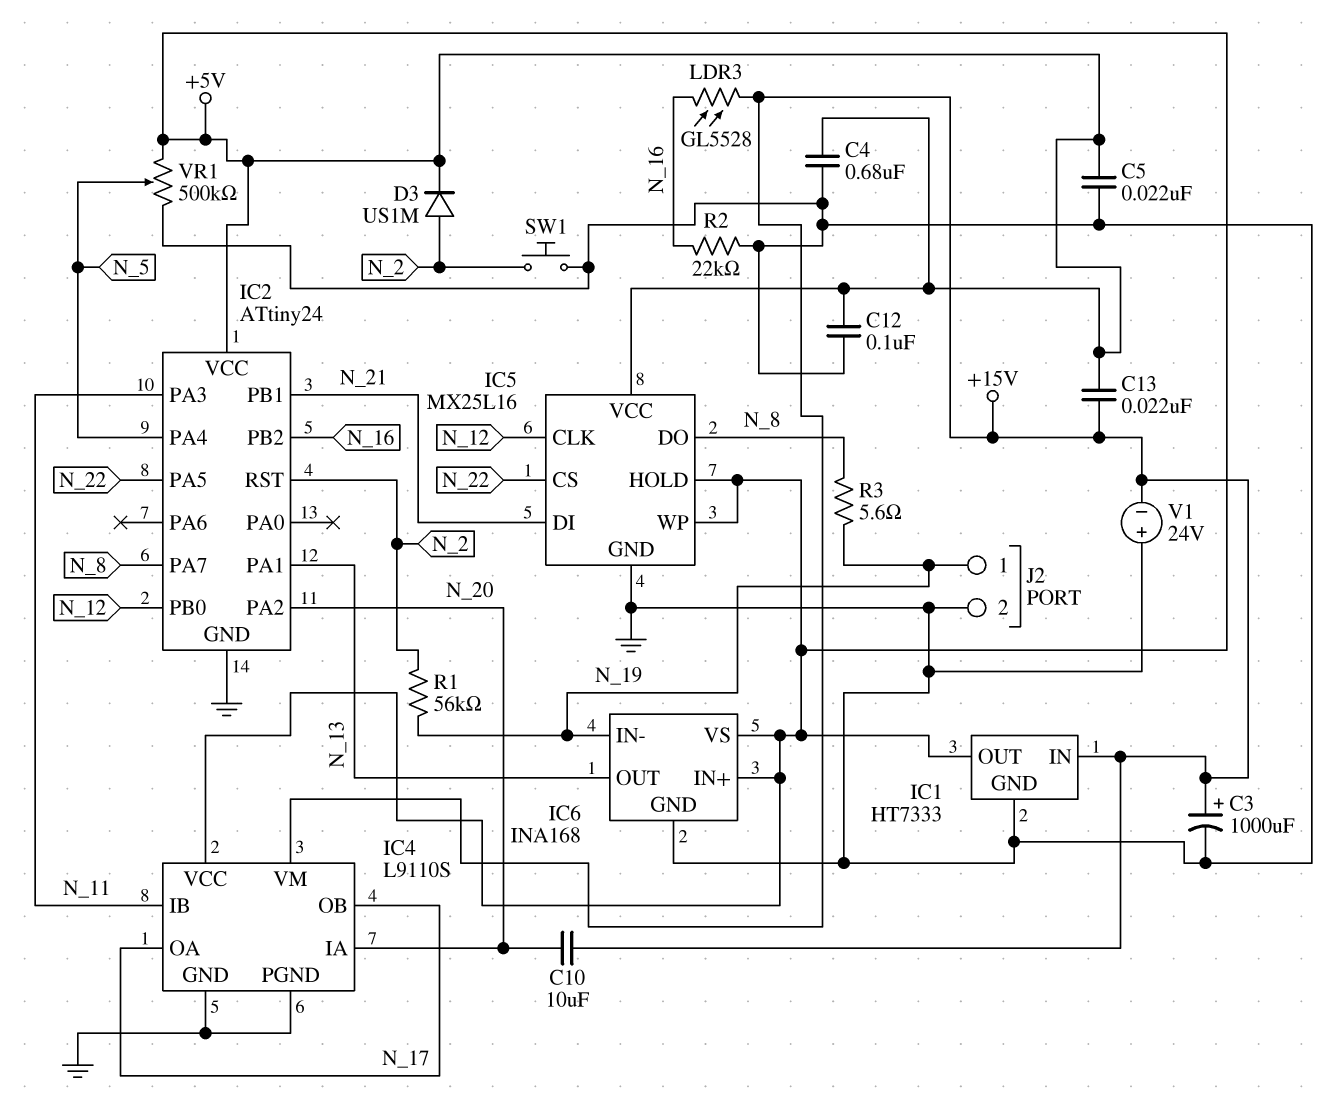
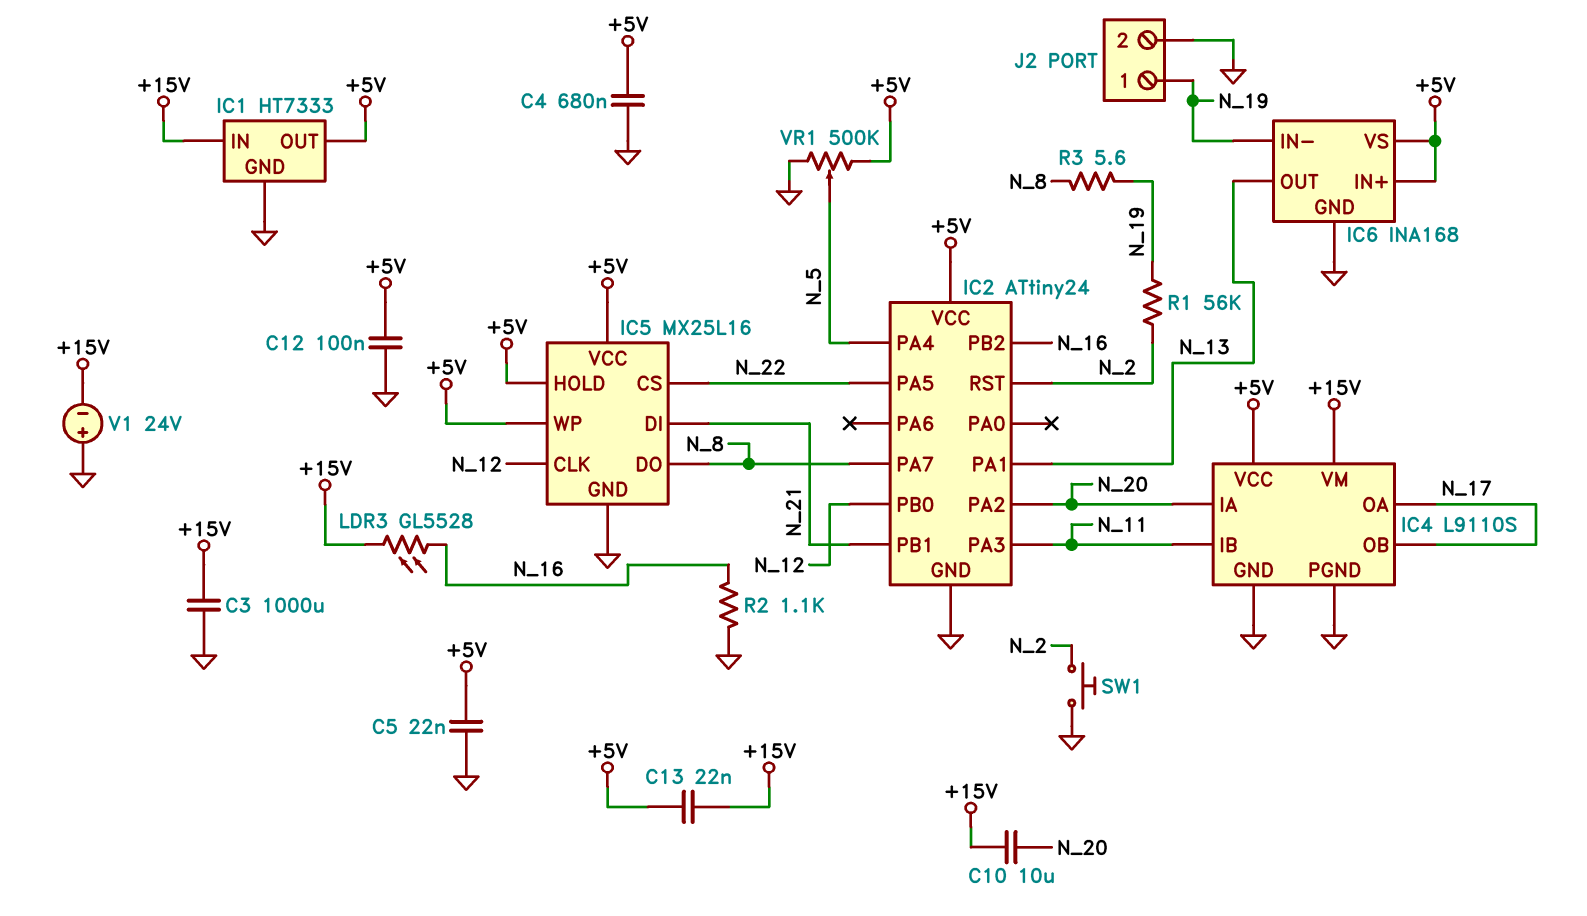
C3: 1000uF (plus +15V, minus GND) -> 1000uF (+15V, GND)
D3: diode US1M (A N_2, K +5V) -> none
R2: 22k (GND, N_16) -> 1.1k (GND, N_16)

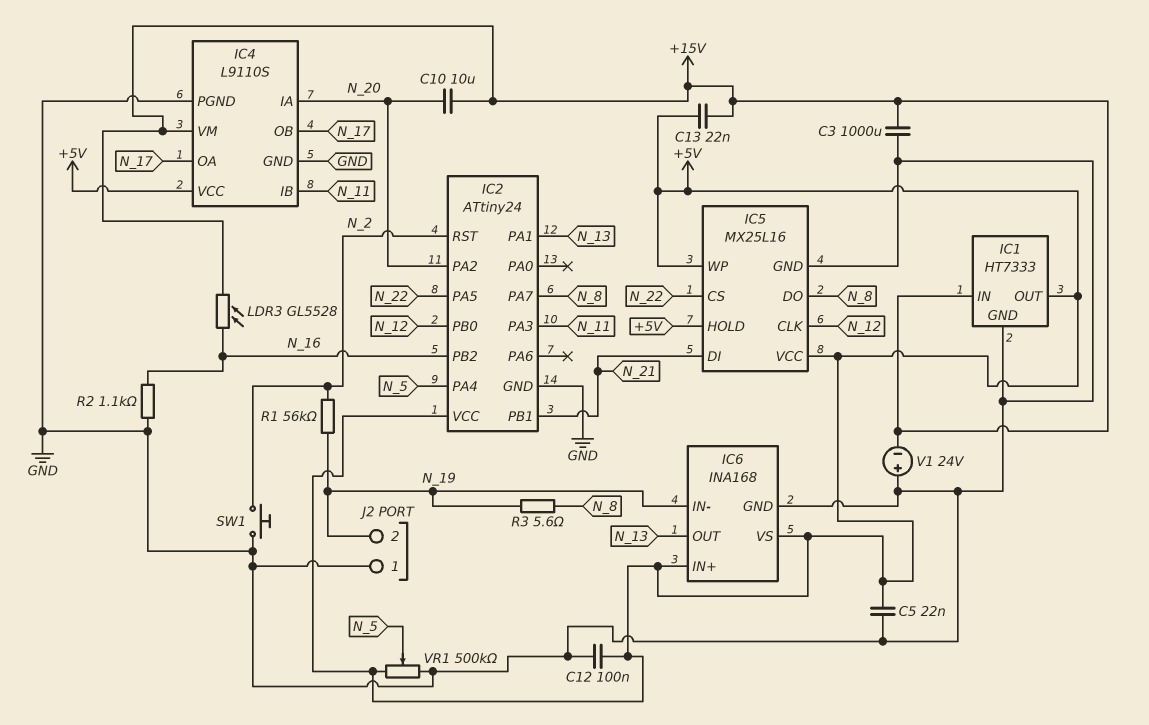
C4: 680nF (+5V, GND) -> none
J2 pin 1: N_19 -> GND
J2 pin 2: GND -> N_19

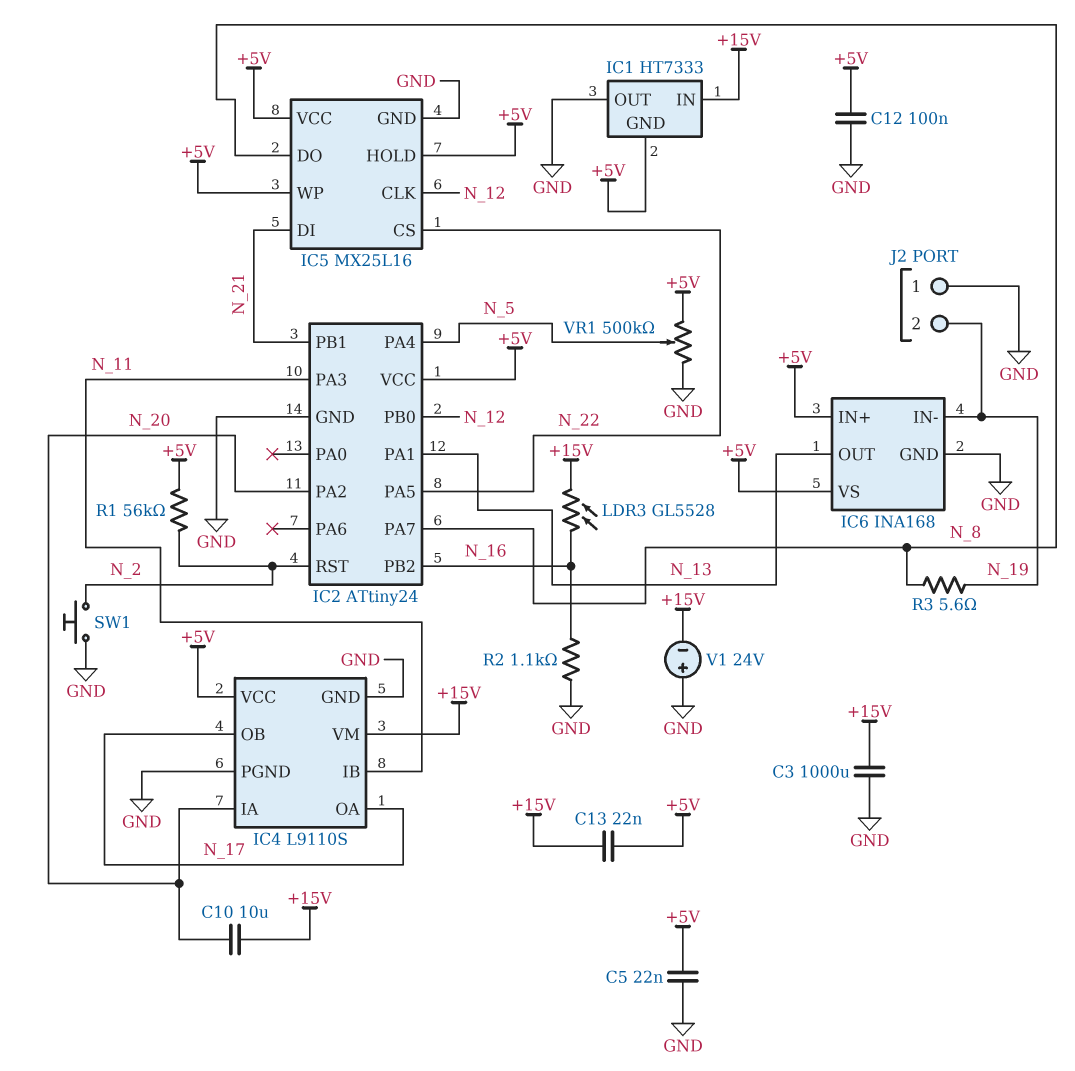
IC1 pin GND: GND -> +5V
IC1 pin OUT: +5V -> GND
R1: 56k (N_2, N_19) -> 56k (+5V, N_2)

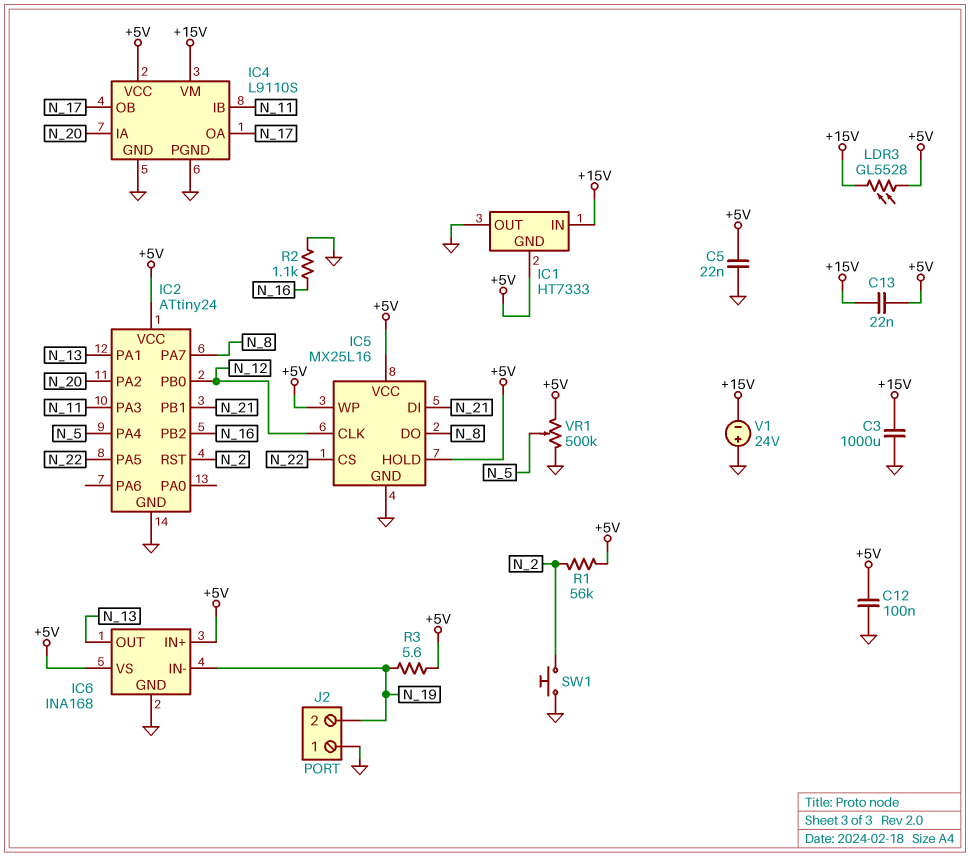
C10: 10uF (+15V, N_20) -> none
LDR3: GL5528 (+15V, N_16) -> GL5528 (+5V, +15V)
R3: 5.6 (N_8, N_19) -> 5.6 (+5V, N_19)

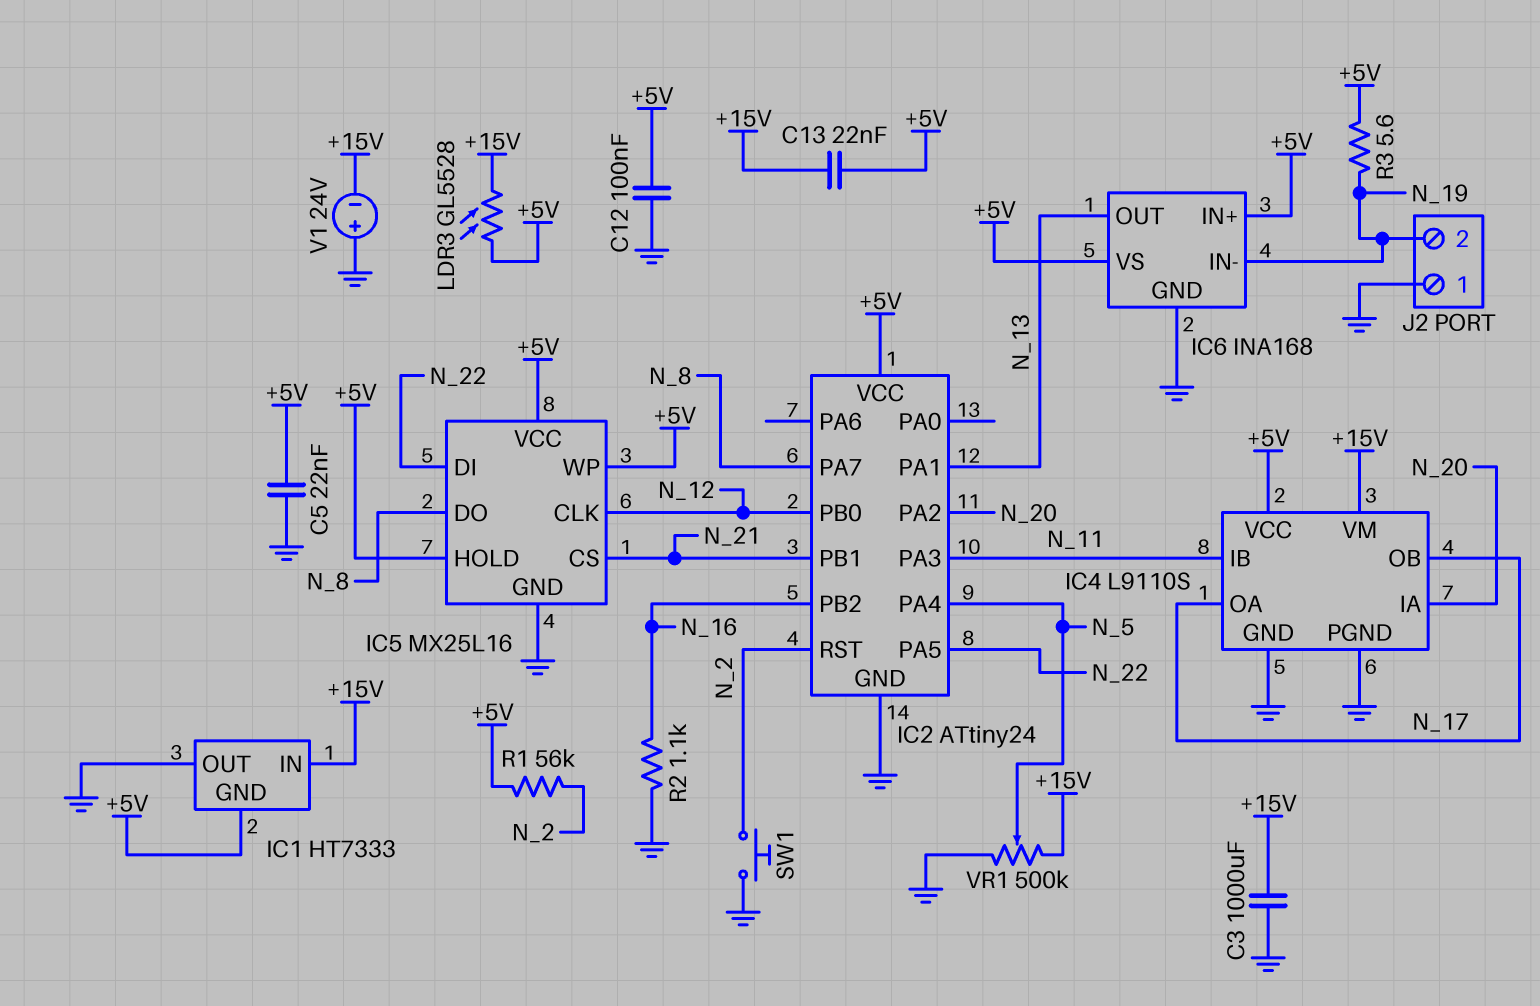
IC5 pin CS: N_22 -> N_21
IC5 pin DI: N_21 -> N_22
VR1: 500k (+5V, GND, wiper N_5) -> 500k (+15V, GND, wiper N_5)

